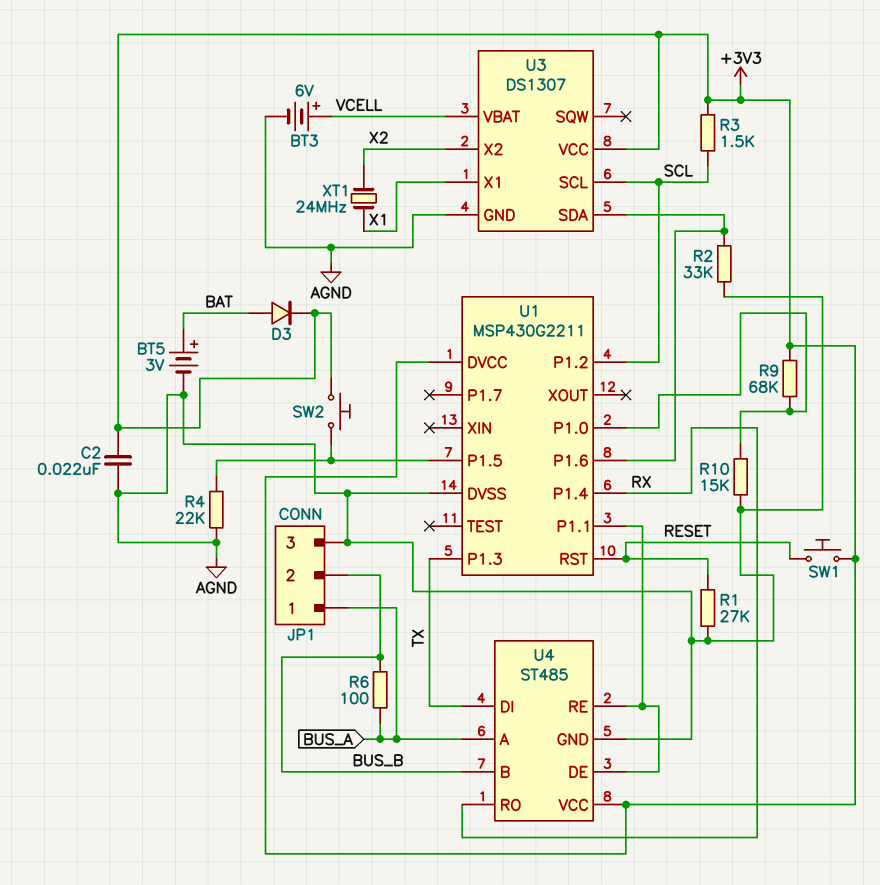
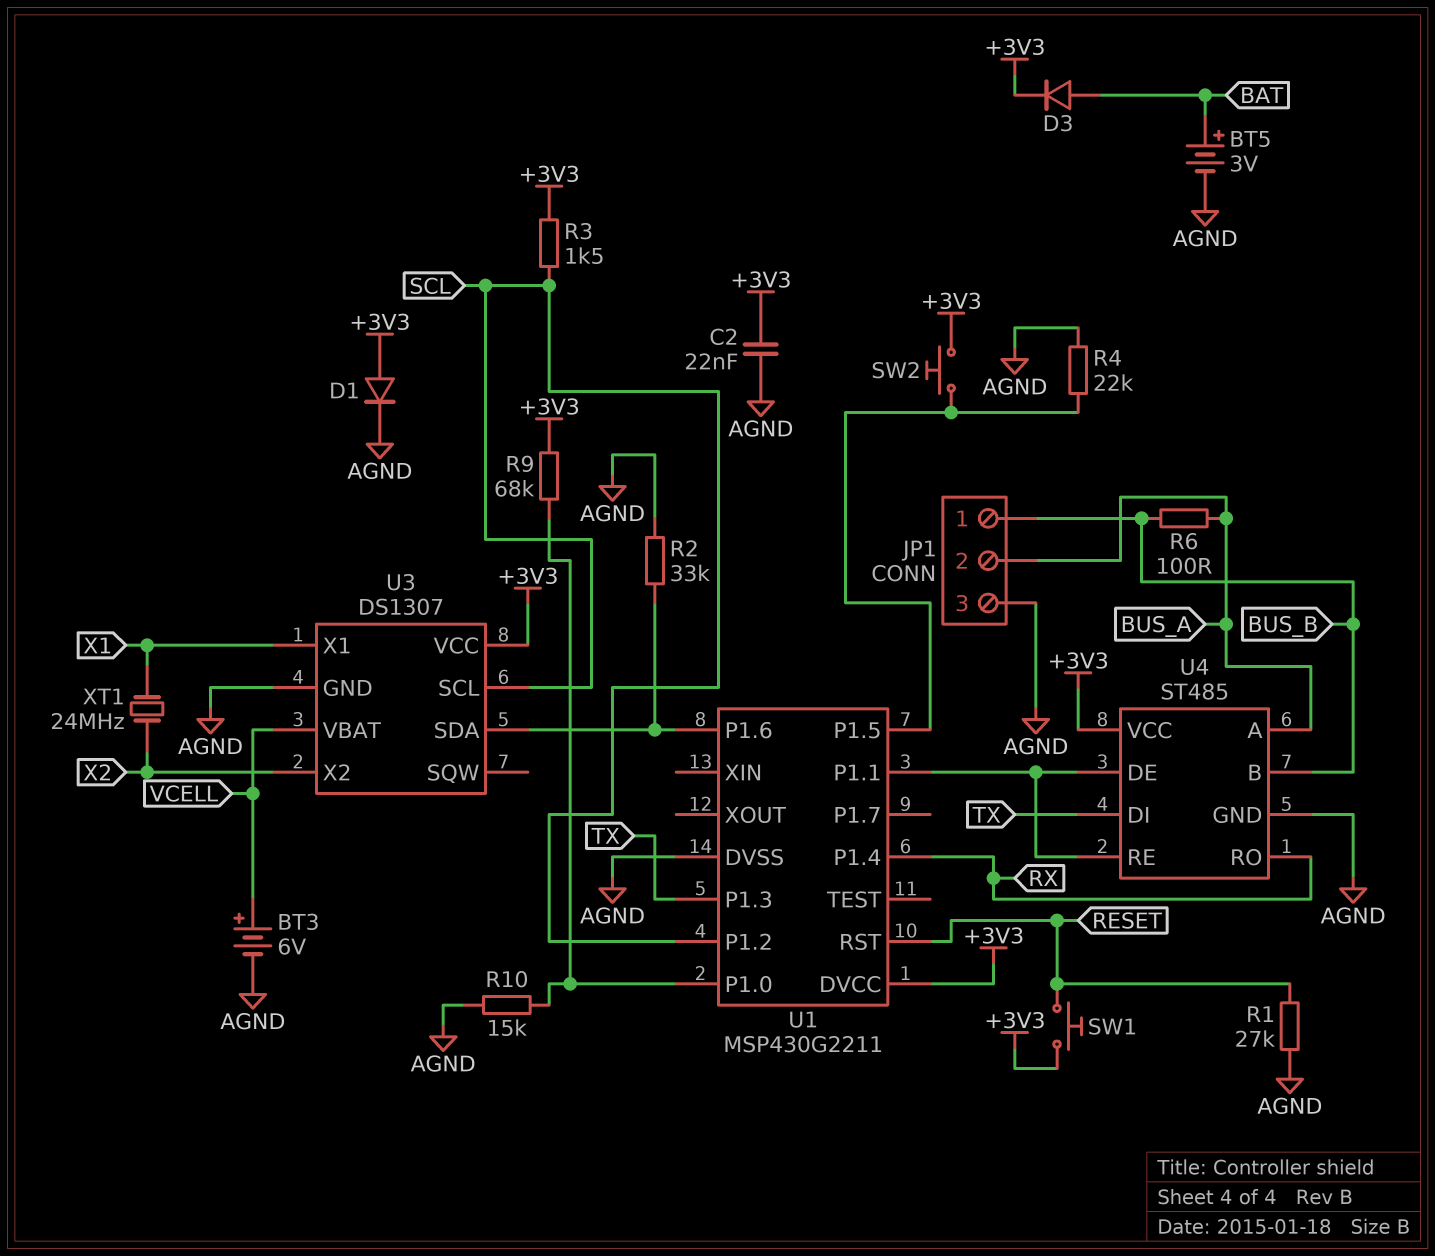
D1: none -> diode (A +3V3, K AGND)
JP1 pin 1: BUS_A -> BUS_B
JP1 pin 2: BUS_B -> BUS_A

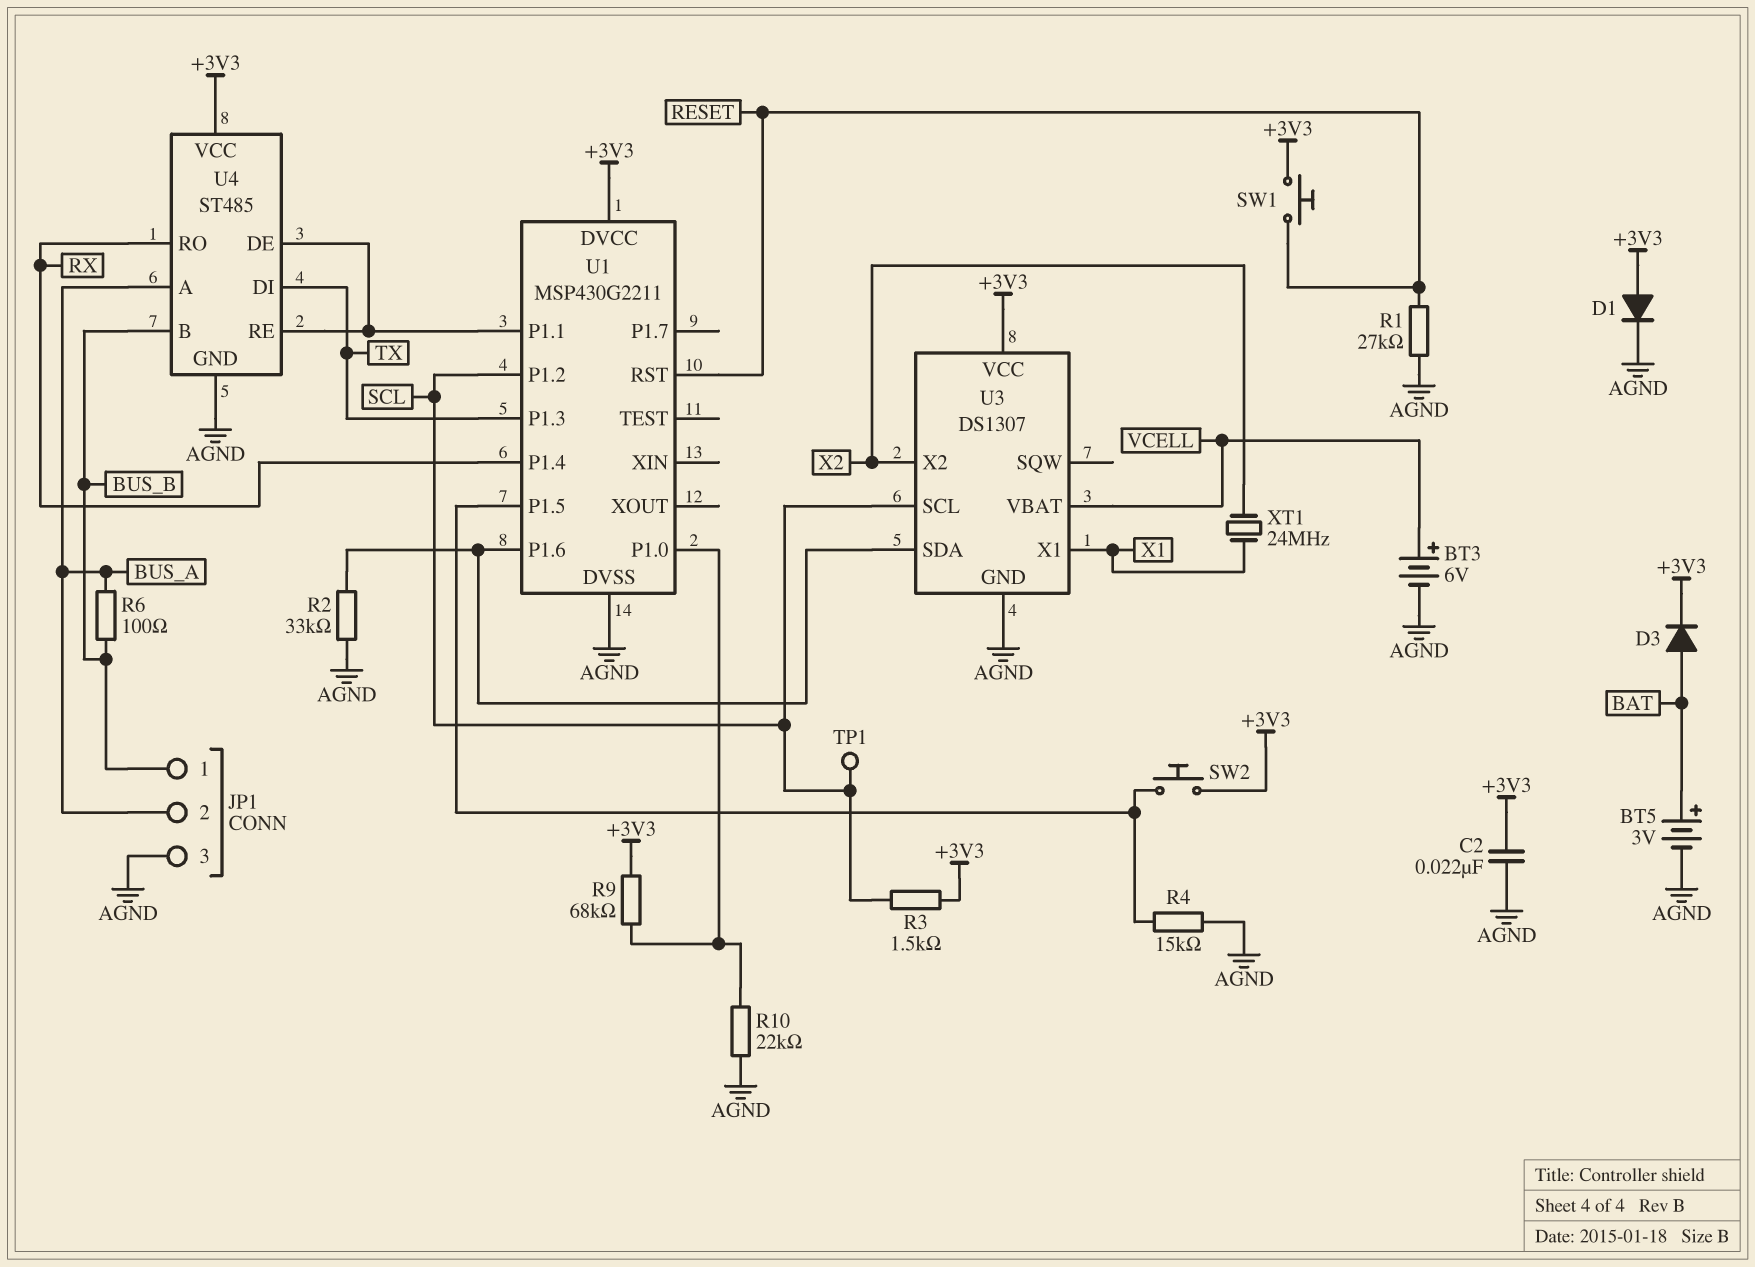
R4: 22k (AGND, U1/P1.5) -> 15k (AGND, U1/P1.5)
R10: 15k (AGND, U1/P1.0) -> 22k (AGND, U1/P1.0)
TP1: none -> test point (SCL)

